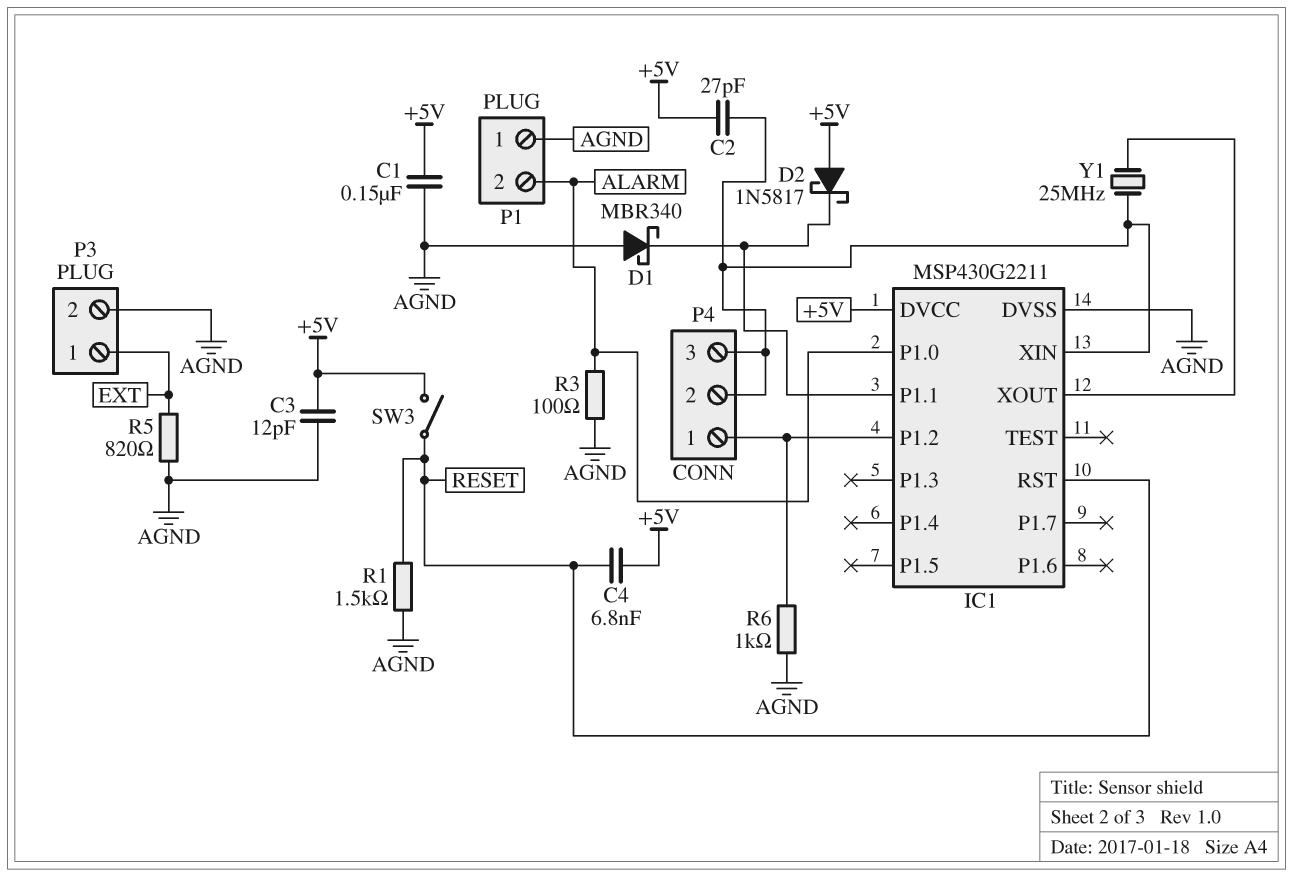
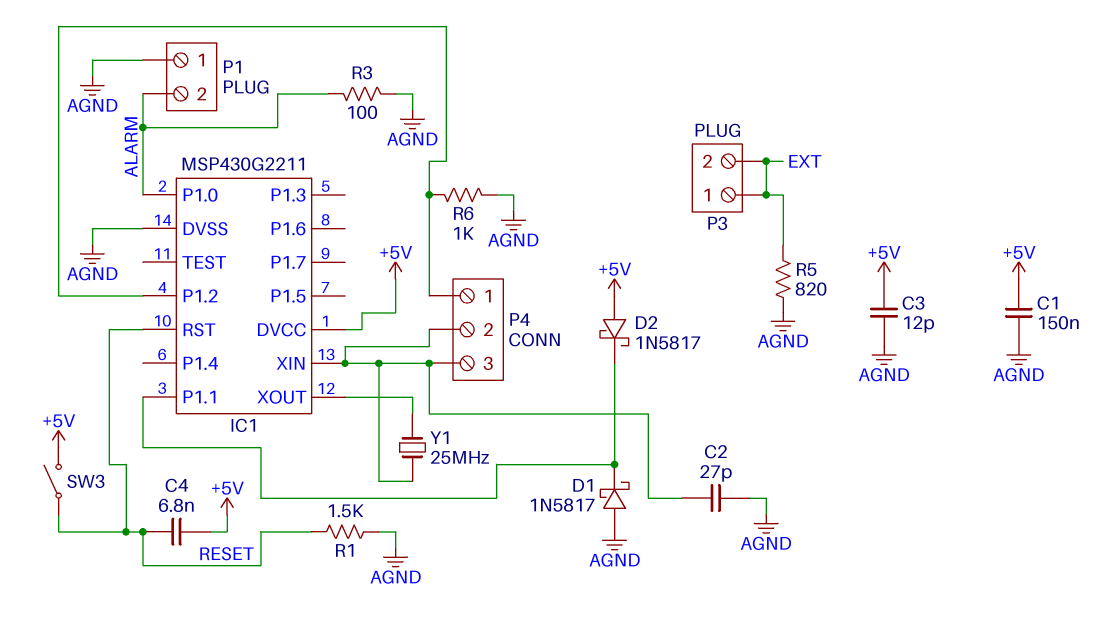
C2: 27pF (+5V, IC1/XIN) -> 27pF (AGND, IC1/XIN)
D1: schottky MBR340 (A AGND, K IC1/P1.1) -> schottky 1N5817 (A AGND, K IC1/P1.1)
P3 pin 2: AGND -> EXT

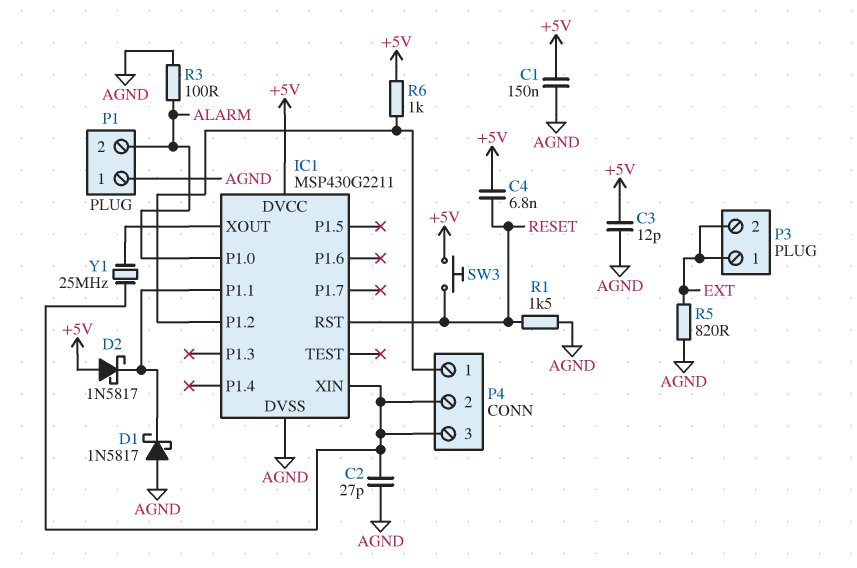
R6: 1k (AGND, IC1/P1.2) -> 1k (+5V, IC1/P1.2)
SW3: switch (+5V, RESET) -> button (+5V, RESET)

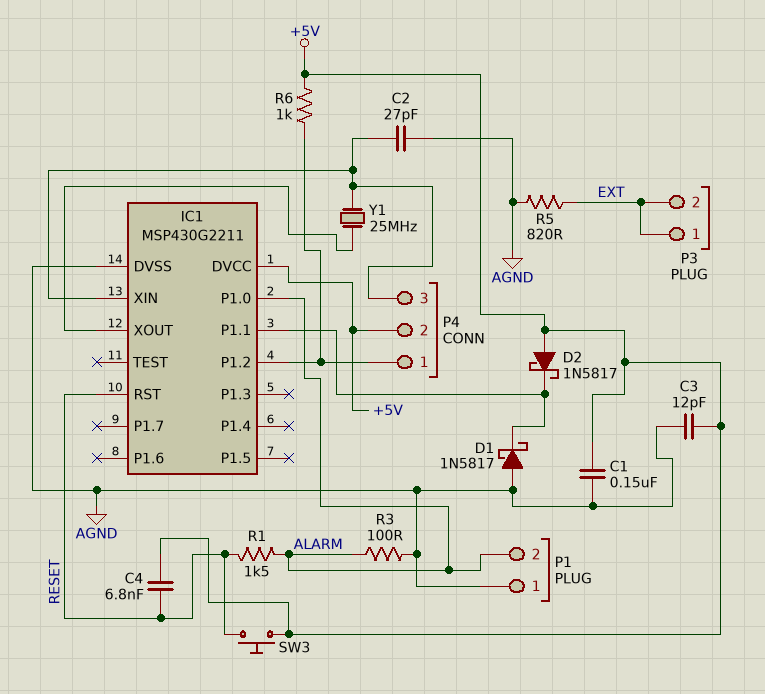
P4 pin 2: IC1/XIN -> +5V
R1: 1.5k (AGND, RESET) -> 1.5k (ALARM, RESET)

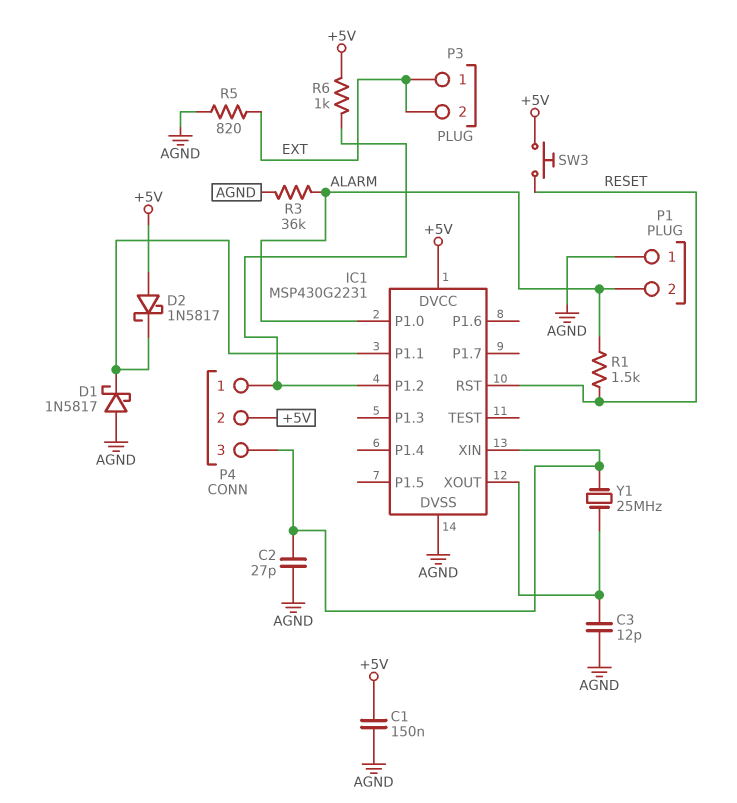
C3: 12pF (+5V, AGND) -> 12pF (AGND, IC1/XOUT)
C4: 6.8nF (+5V, RESET) -> none
IC1: MSP430G2211 -> MSP430G2231
R3: 100 (AGND, ALARM) -> 36k (AGND, ALARM)

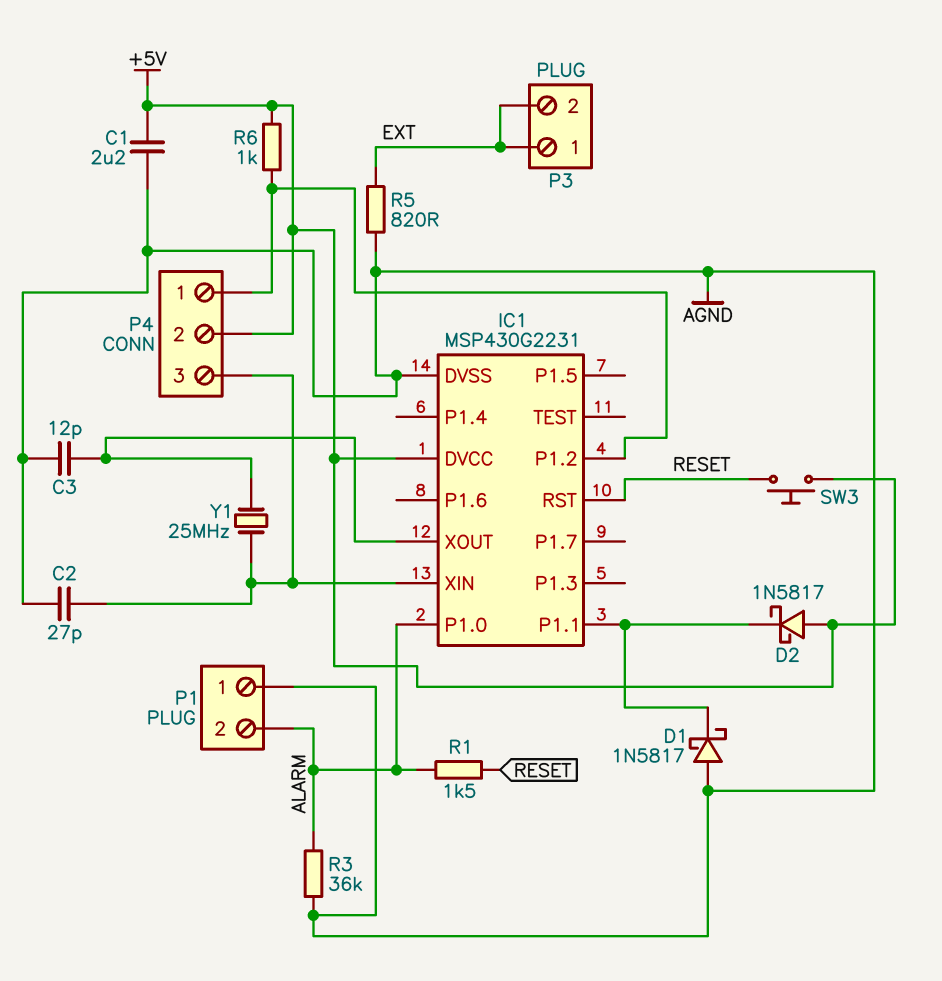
C1: 150nF (+5V, AGND) -> 2.2uF (+5V, AGND)

